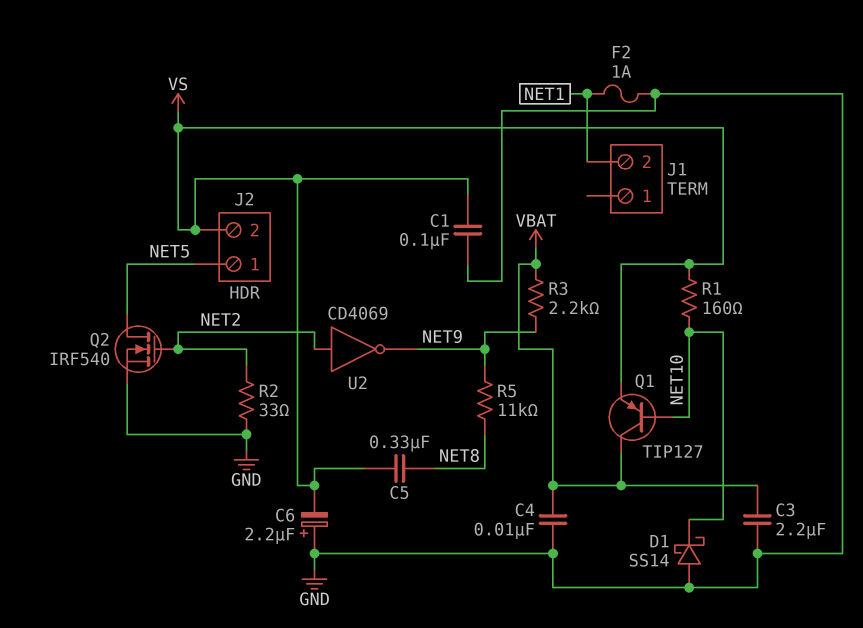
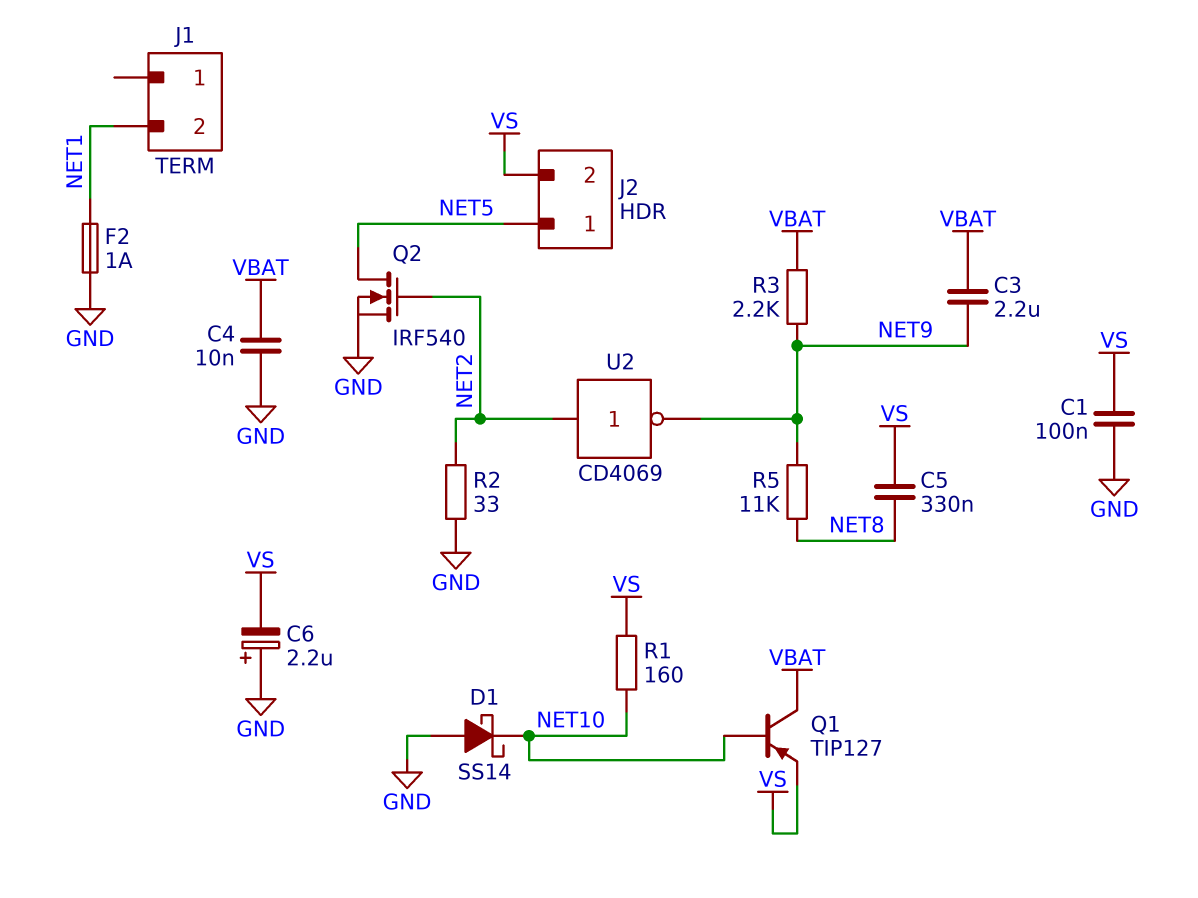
C3: 2.2uF (GND, VBAT) -> 2.2uF (NET9, VBAT)

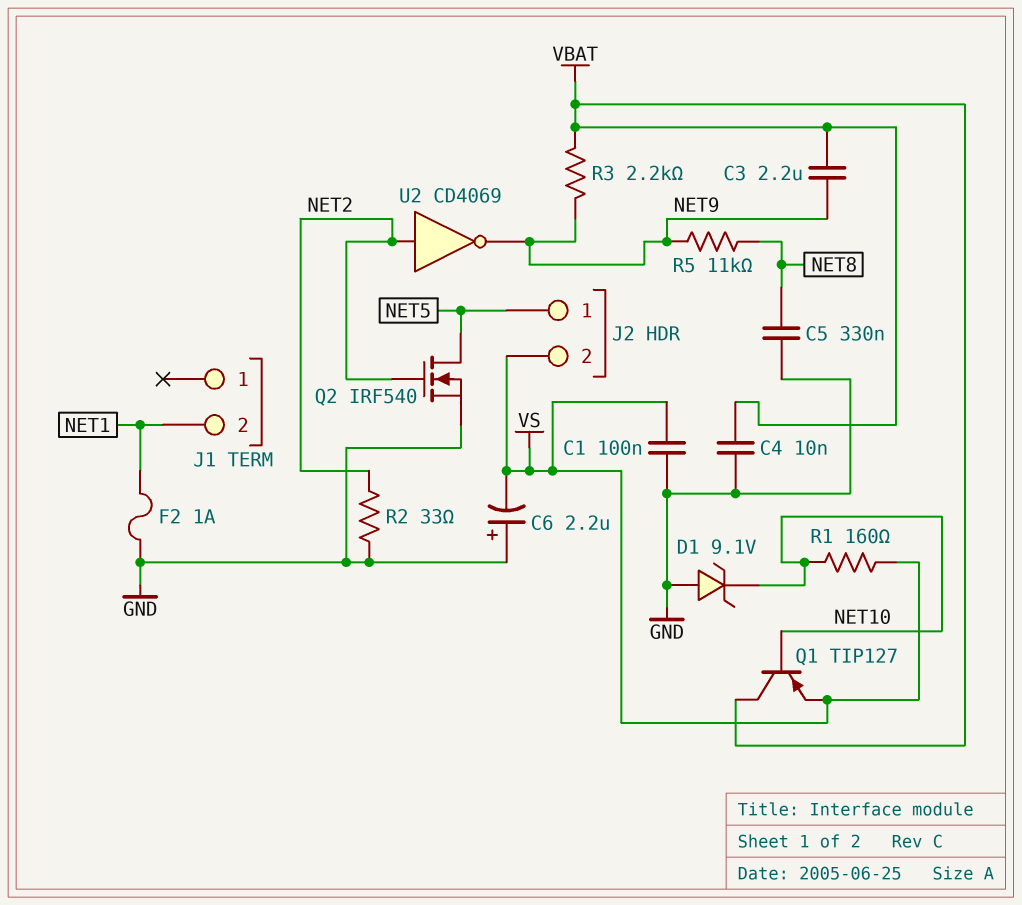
C5: 330nF (NET8, VS) -> 330nF (GND, NET8)
D1: schottky SS14 (A GND, K NET10) -> zener 9.1V (A GND, K NET10)

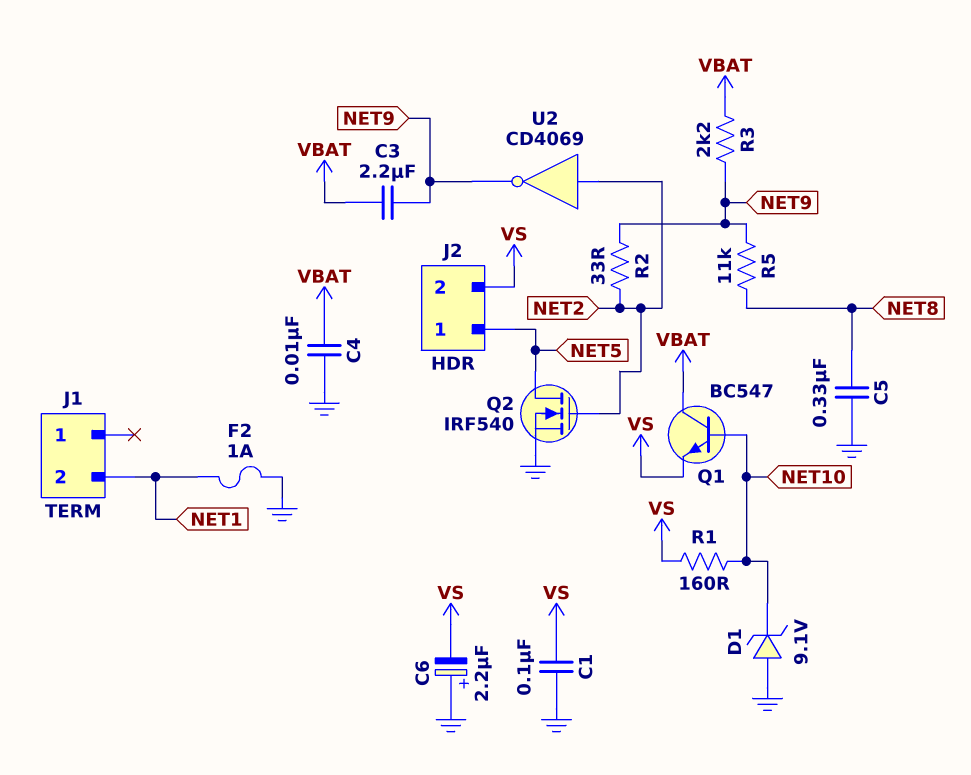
Q1: PNP TIP127 (B NET10, C VBAT, E VS) -> NPN BC547 (B NET10, C VBAT, E VS)
R2: 33 (GND, NET2) -> 33 (NET2, NET9)

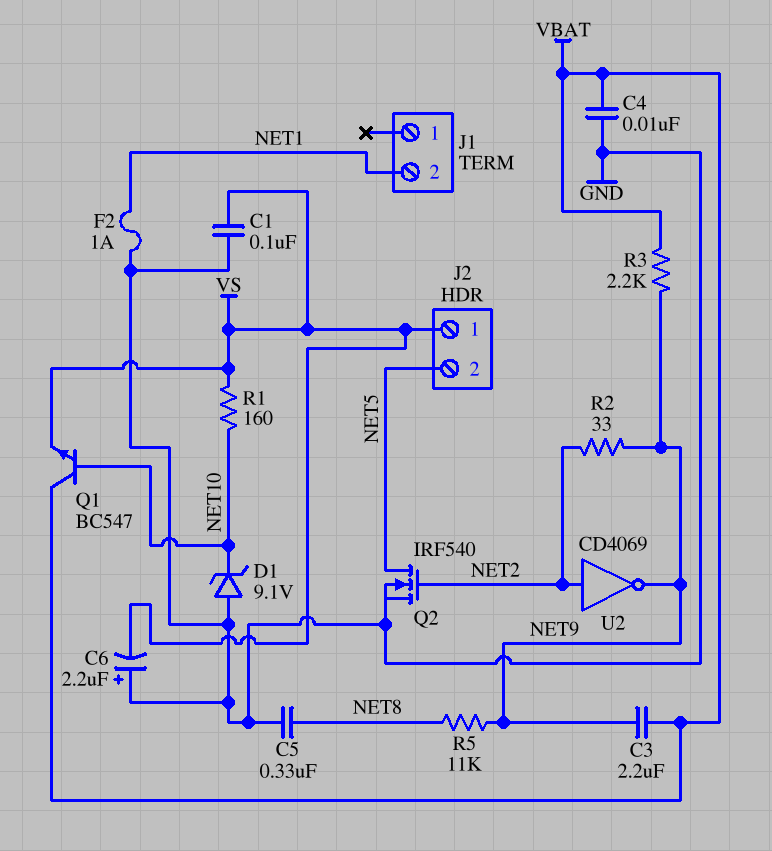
J2 pin 1: NET5 -> VS
J2 pin 2: VS -> NET5

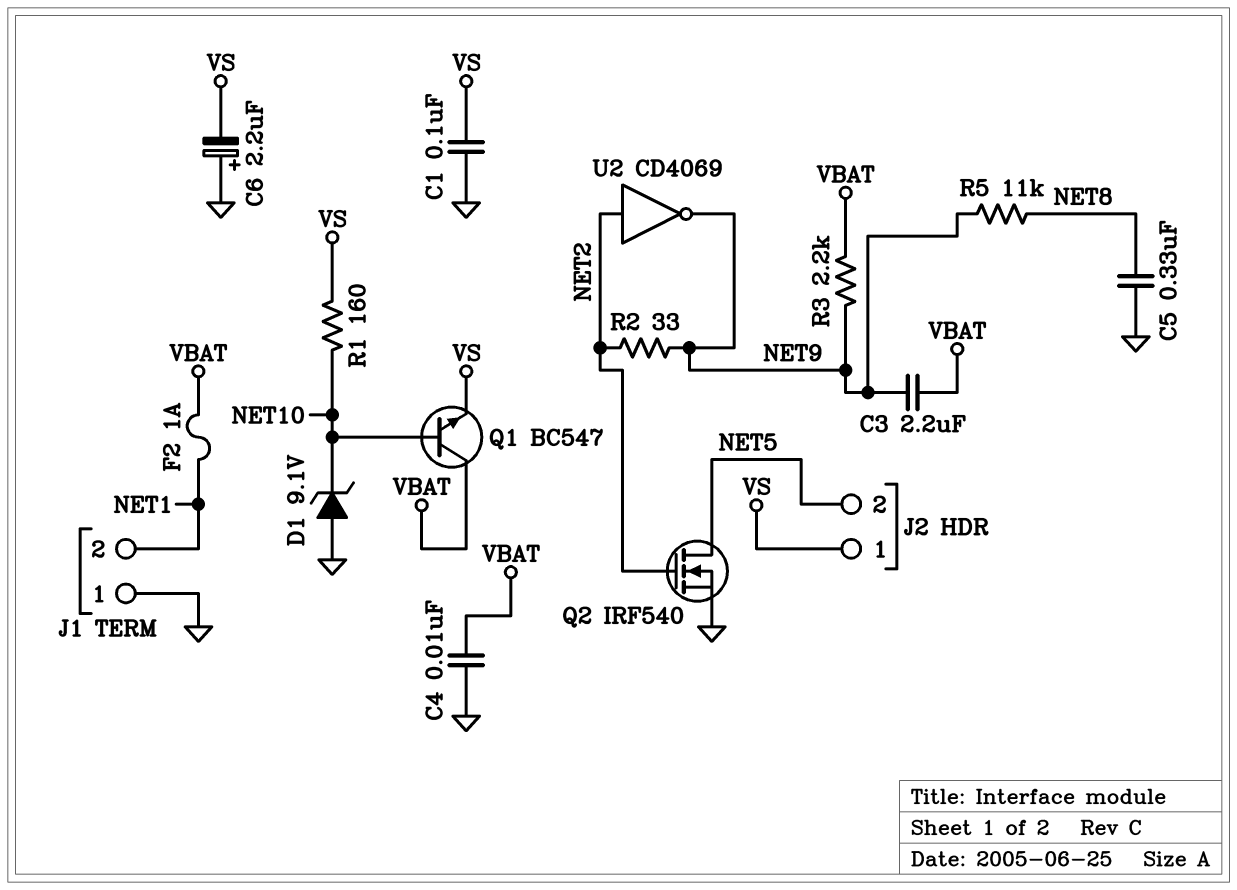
F2: 1A (GND, NET1) -> 1A (NET1, VBAT)
J1 pin 1: none -> GND

